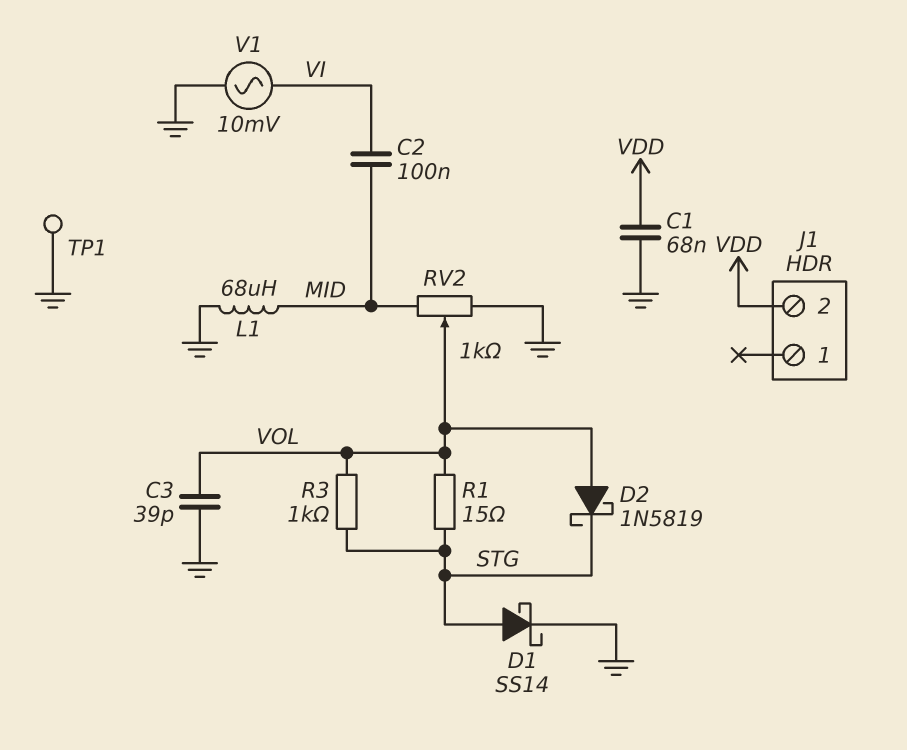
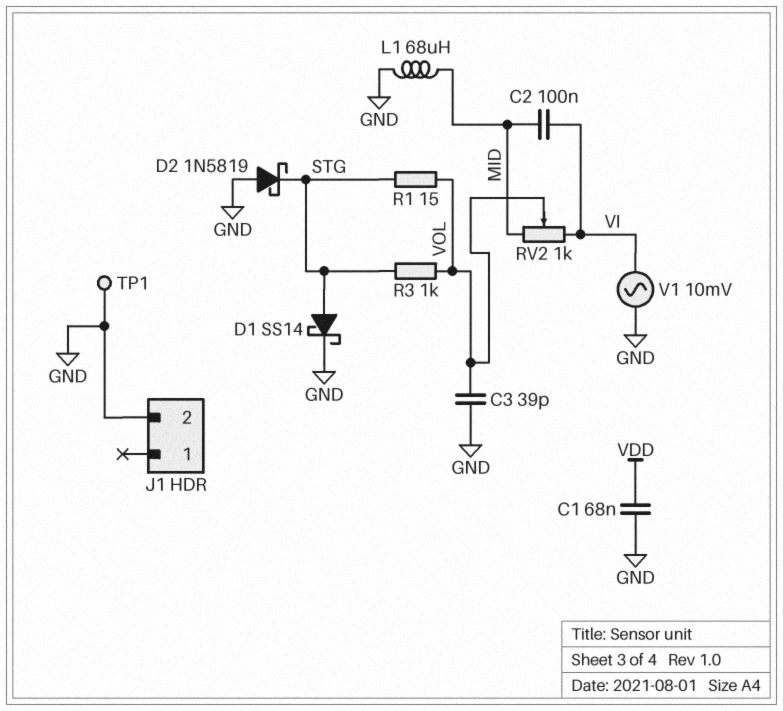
D2: schottky 1N5819 (A VOL, K STG) -> schottky 1N5819 (A GND, K STG)
J1 pin 2: VDD -> GND
RV2: 1k (GND, MID, wiper VOL) -> 1k (MID, VI, wiper VOL)

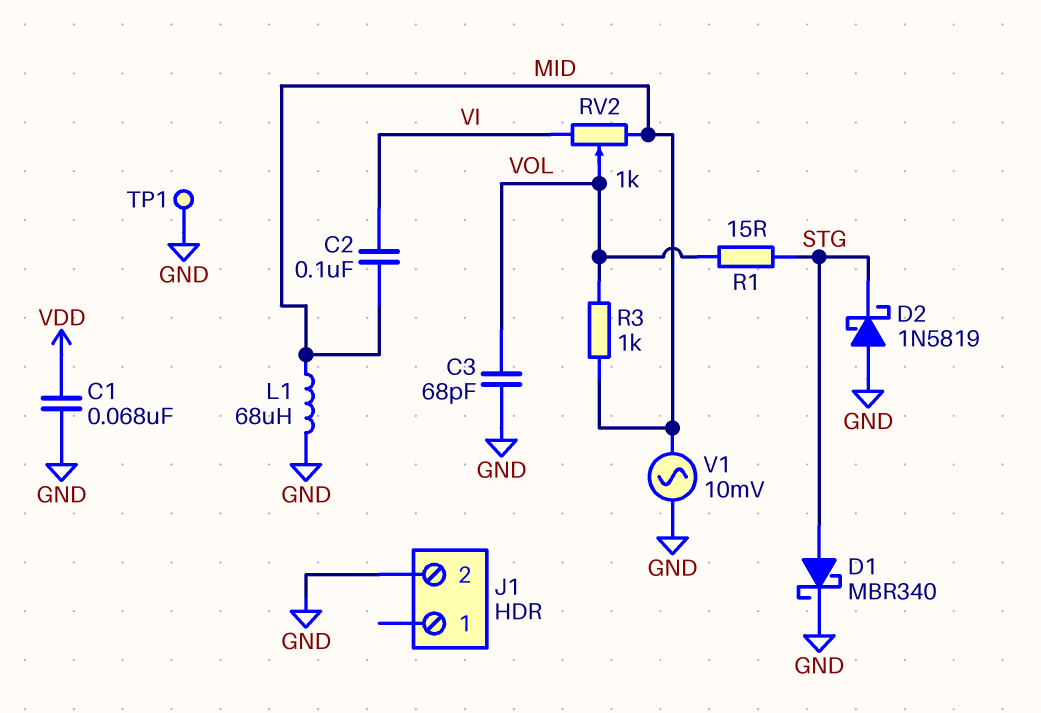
C3: 39pF (GND, VOL) -> 68pF (GND, VOL)
D1: schottky SS14 (A STG, K GND) -> schottky MBR340 (A STG, K GND)
R3: 1k (STG, VOL) -> 1k (MID, VOL)
V1: AC 10mV (GND, VI) -> AC 10mV (GND, MID)

